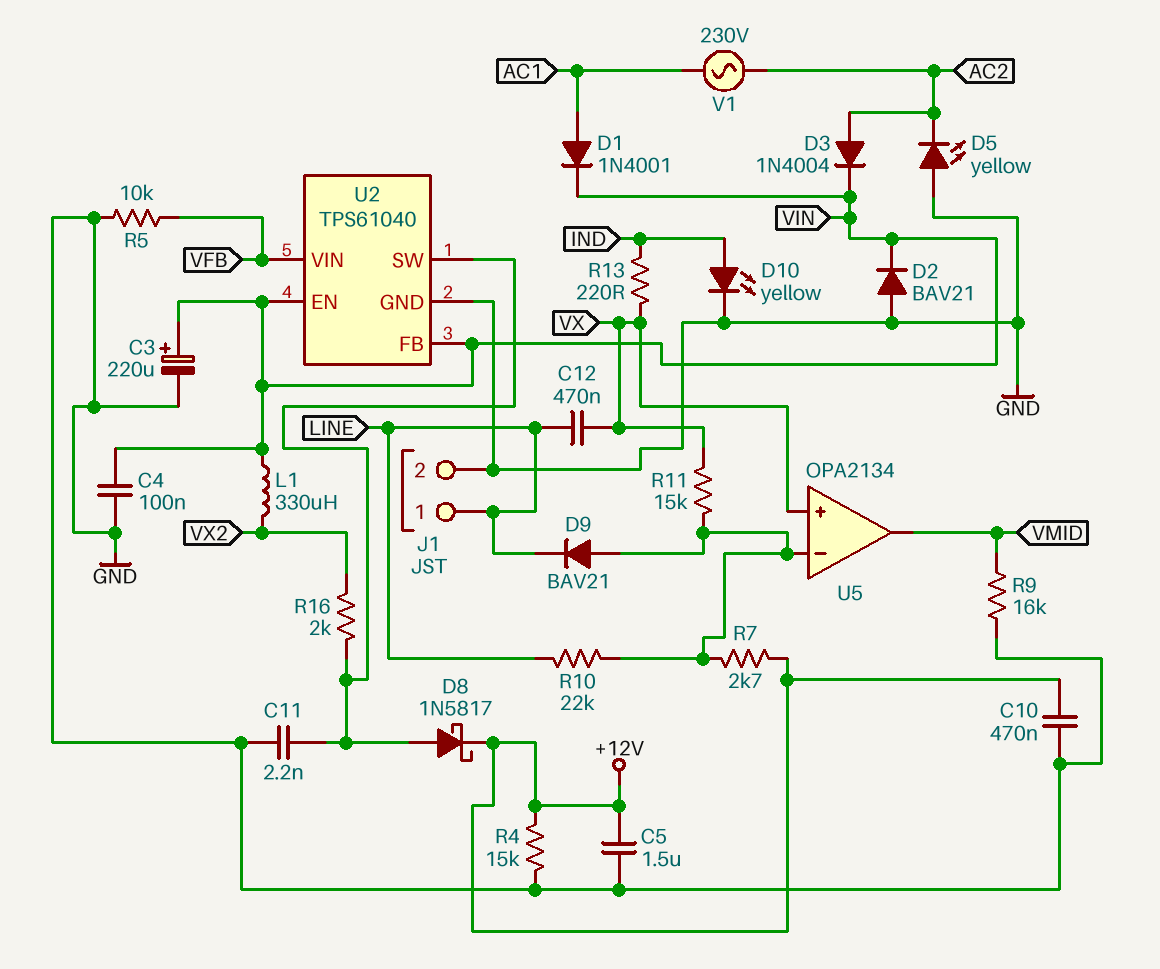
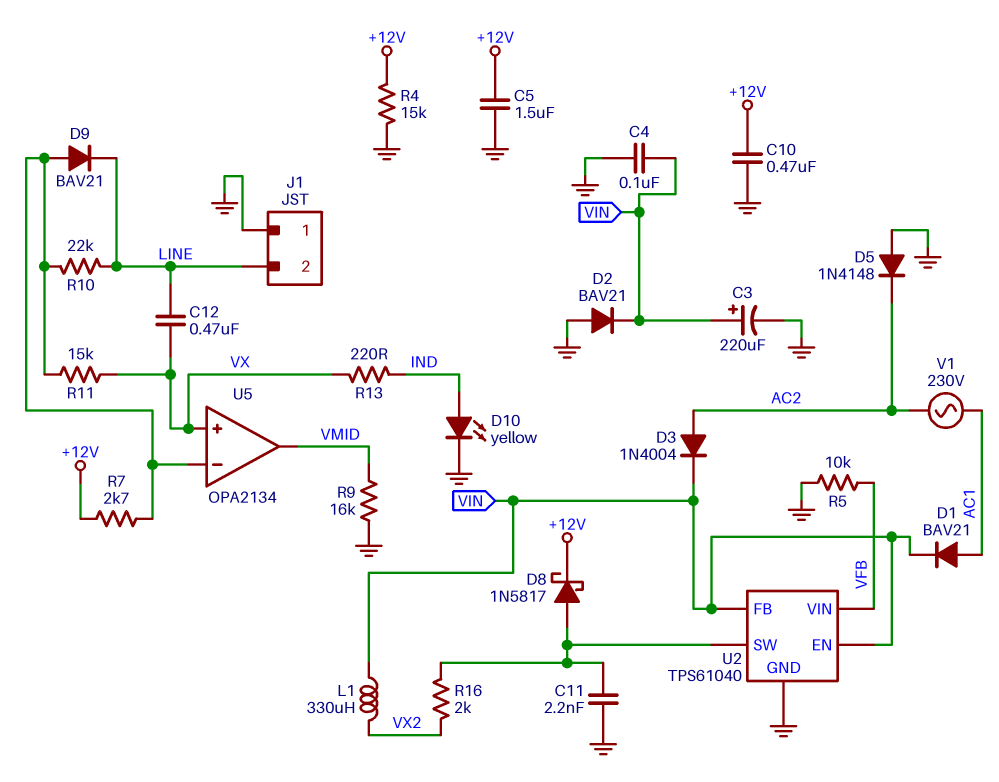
D1: diode 1N4001 (A AC1, K VIN) -> diode BAV21 (A AC1, K VIN)
D5: LED yellow (A GND, K AC2) -> diode 1N4148 (A GND, K AC2)
J1 pin 1: LINE -> GND
J1 pin 2: GND -> LINE

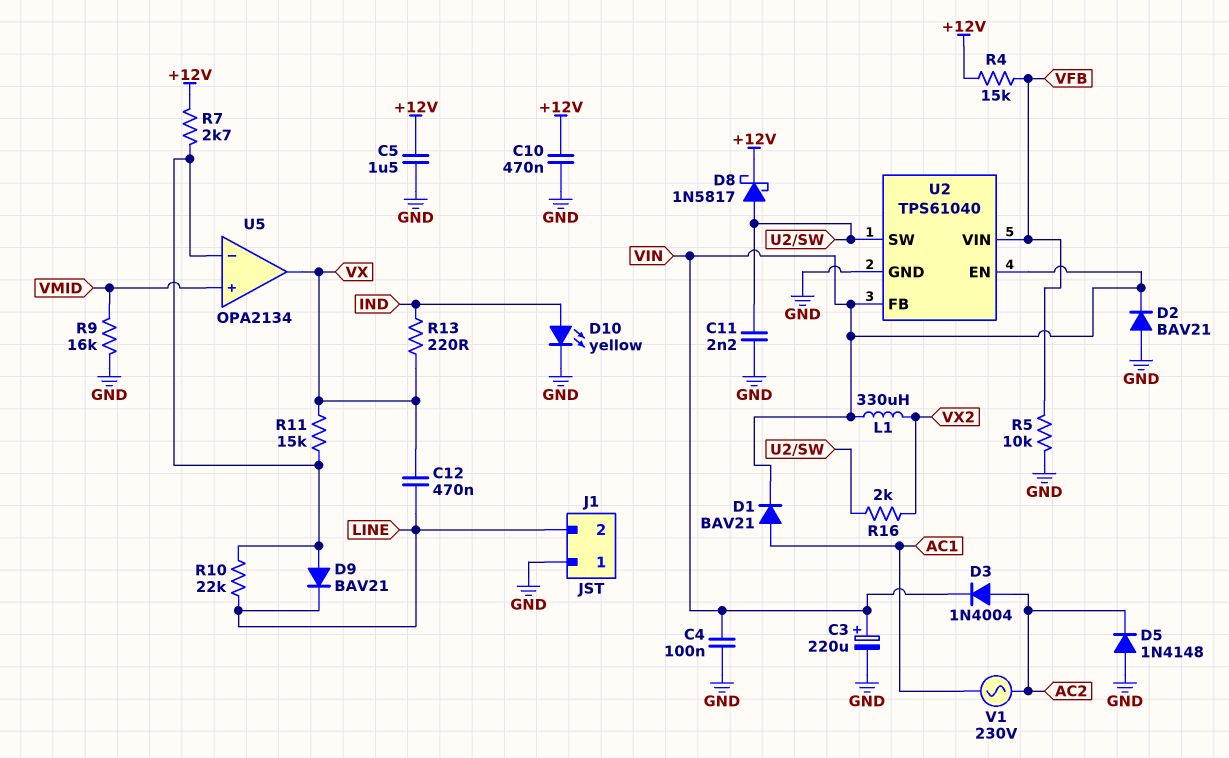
R4: 15k (+12V, GND) -> 15k (+12V, VFB)
U5 pin in+: VX -> VMID
U5 pin out: VMID -> VX

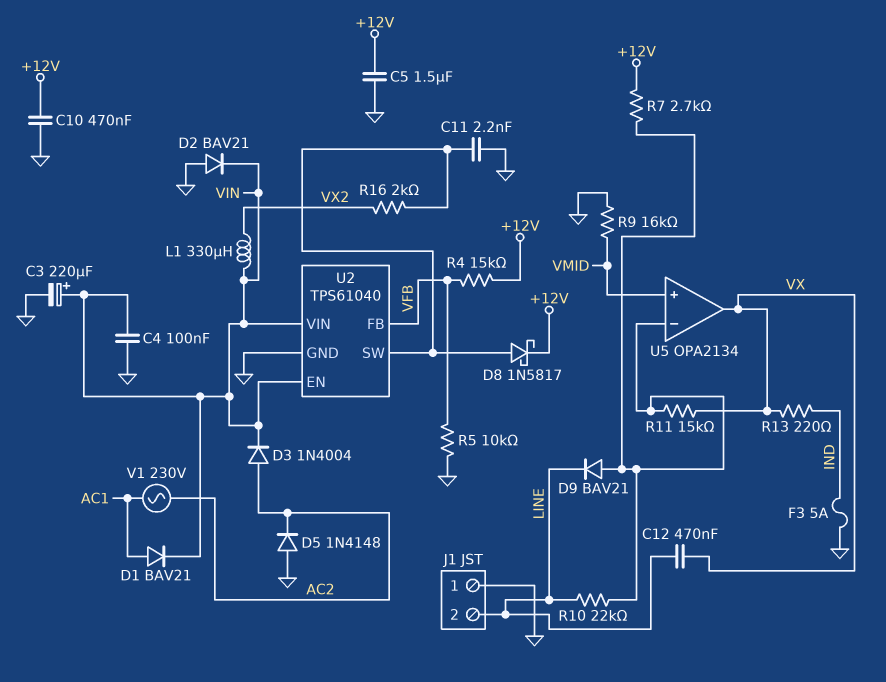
D10: LED yellow (A IND, K GND) -> none
F3: none -> 5A (GND, IND)
U2 pin FB: VIN -> VFB
U2 pin VIN: VFB -> VIN

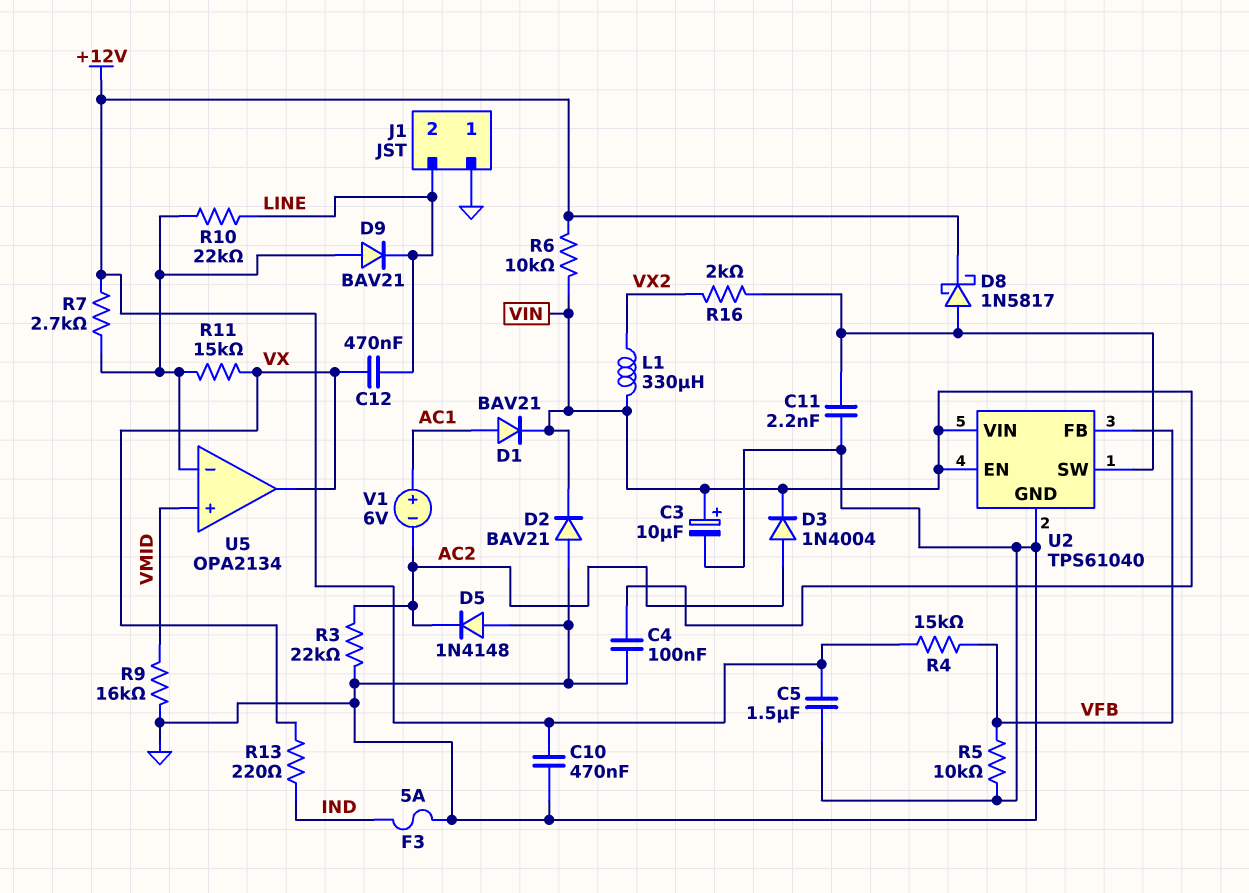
C3: 220uF (plus VIN, minus GND) -> 10uF (plus VIN, minus GND)
R3: none -> 22k (AC2, GND)
R6: none -> 10k (+12V, VIN)
V1: AC 230V (AC1, AC2) -> 6V (plus AC1, minus AC2)

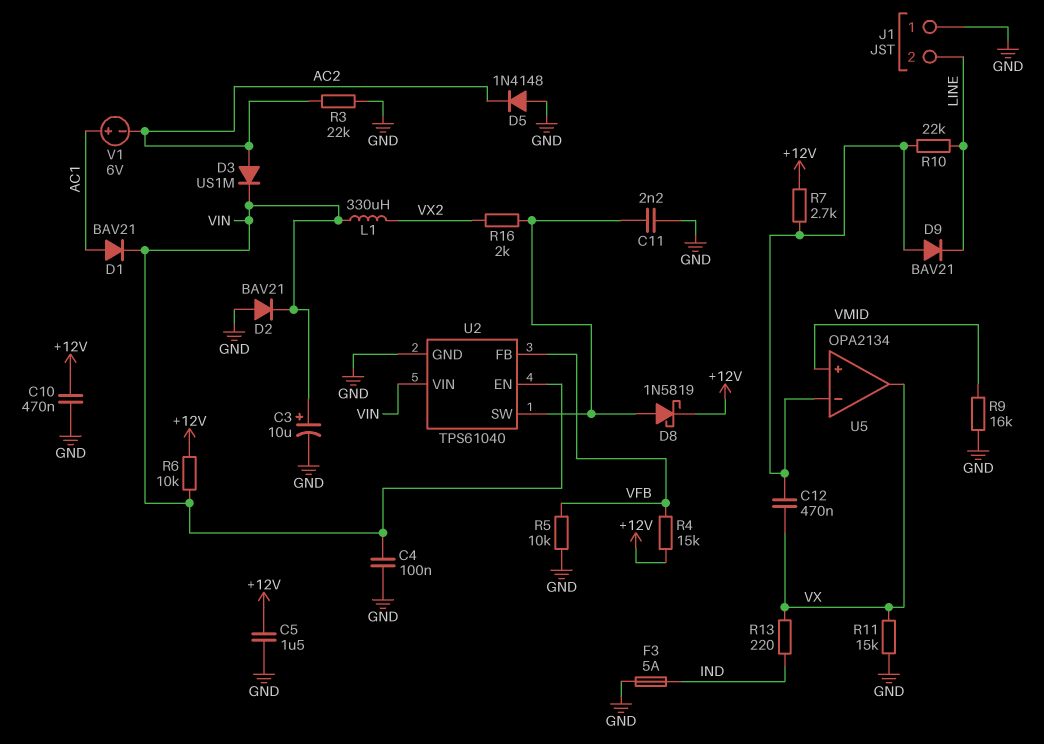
C12: 470nF (LINE, VX) -> 470nF (U5/in-, VX)
D3: diode 1N4004 (A AC2, K VIN) -> diode US1M (A AC2, K VIN)
D8: schottky 1N5817 (A U2/SW, K +12V) -> schottky 1N5819 (A U2/SW, K +12V)
R11: 15k (U5/in-, VX) -> 15k (GND, VX)

